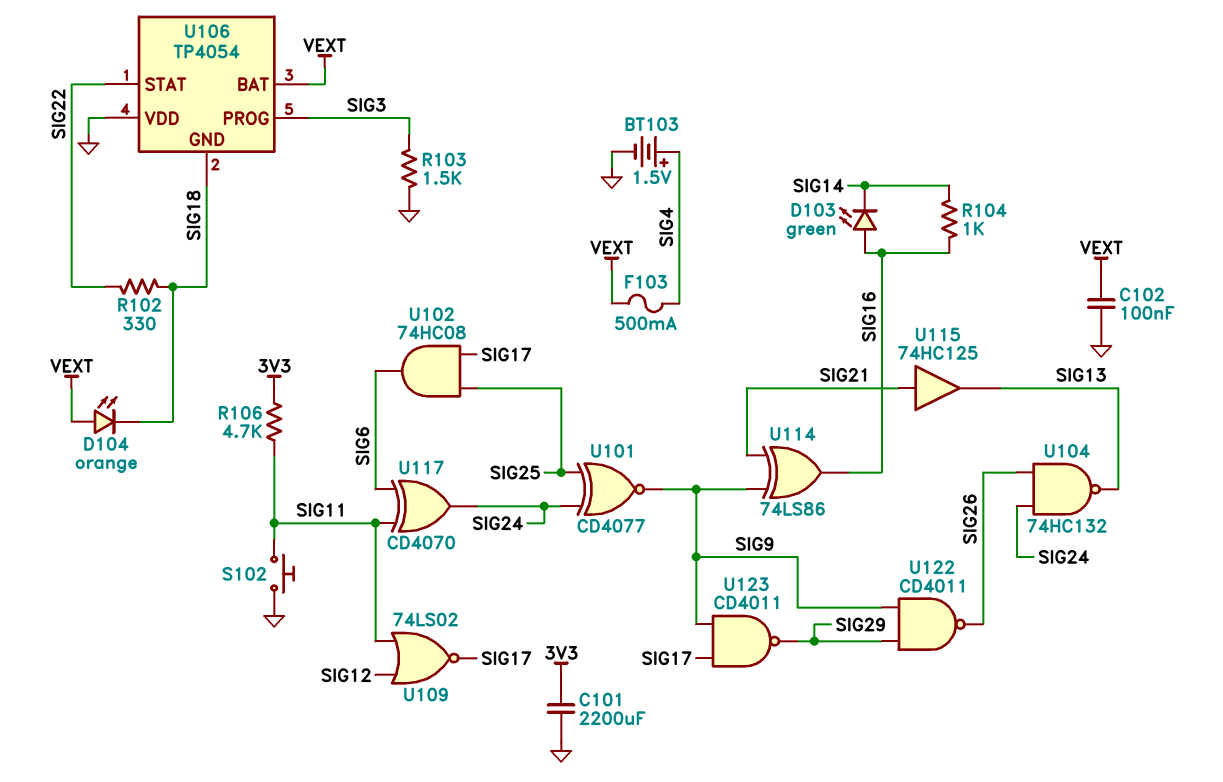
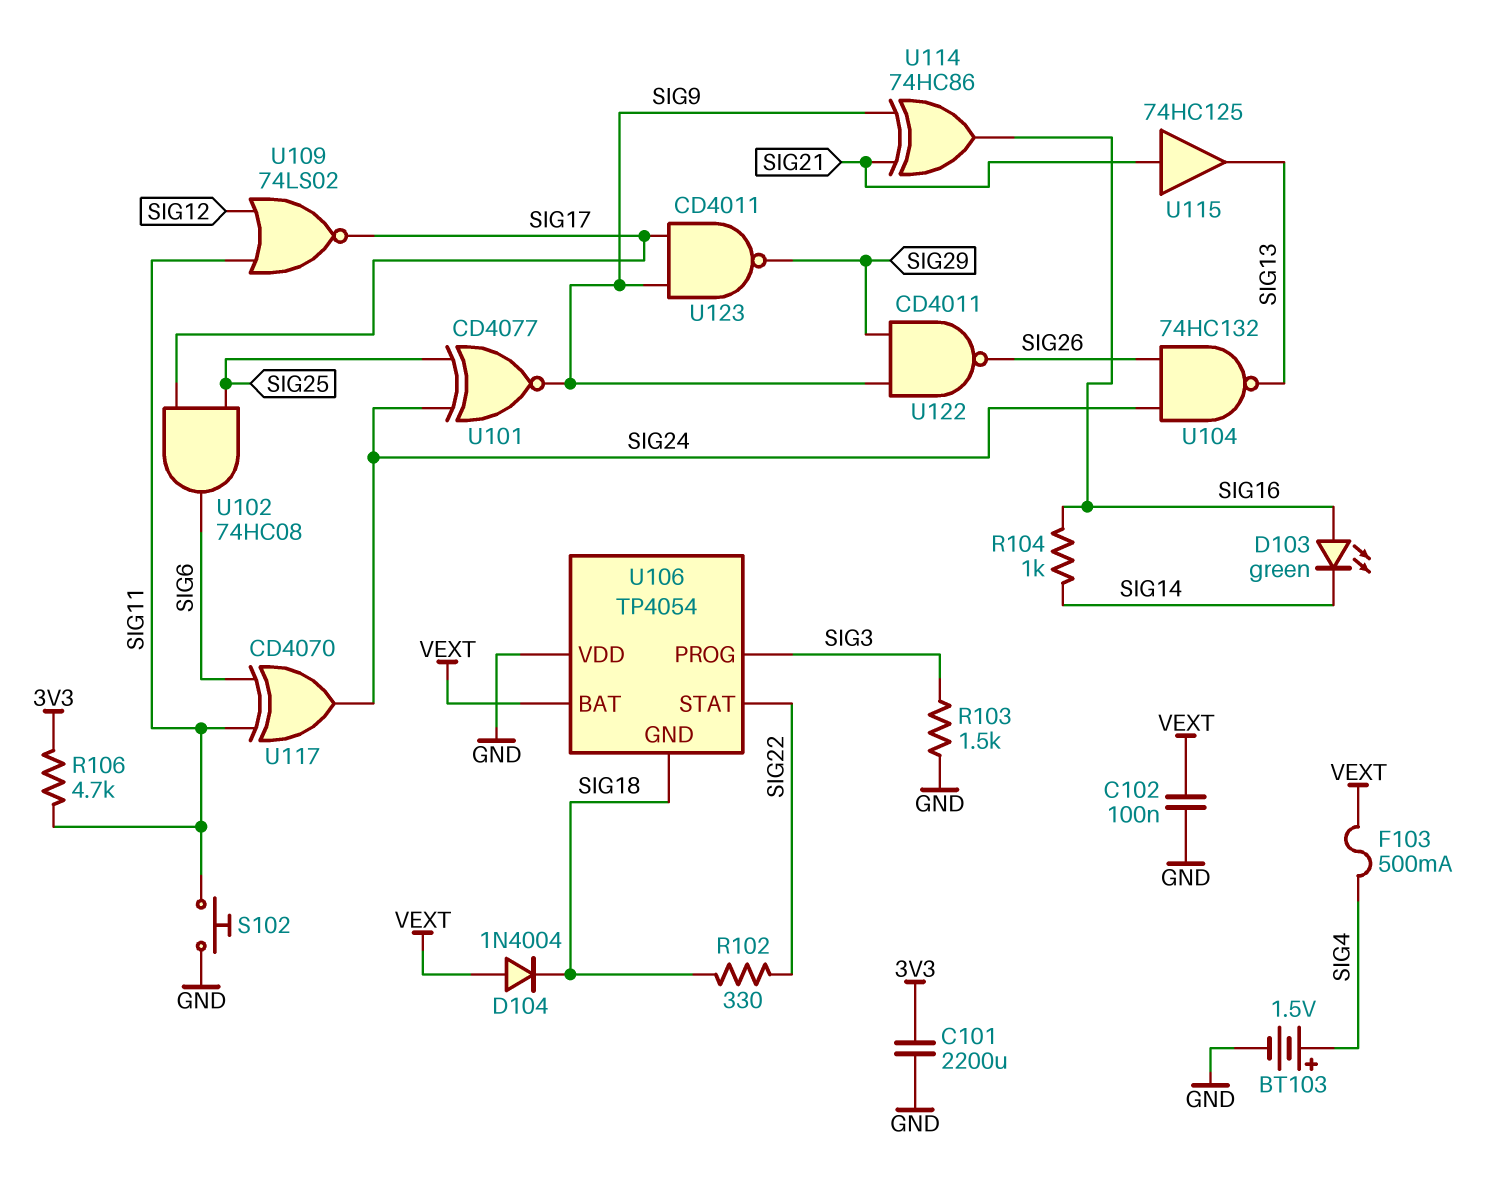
D104: LED orange (A VEXT, K SIG18) -> diode 1N4004 (A VEXT, K SIG18)
U114: XOR 74LS86 (in SIG9, in SIG21, out SIG16) -> XOR 74HC86 (in SIG9, in SIG21, out SIG16)

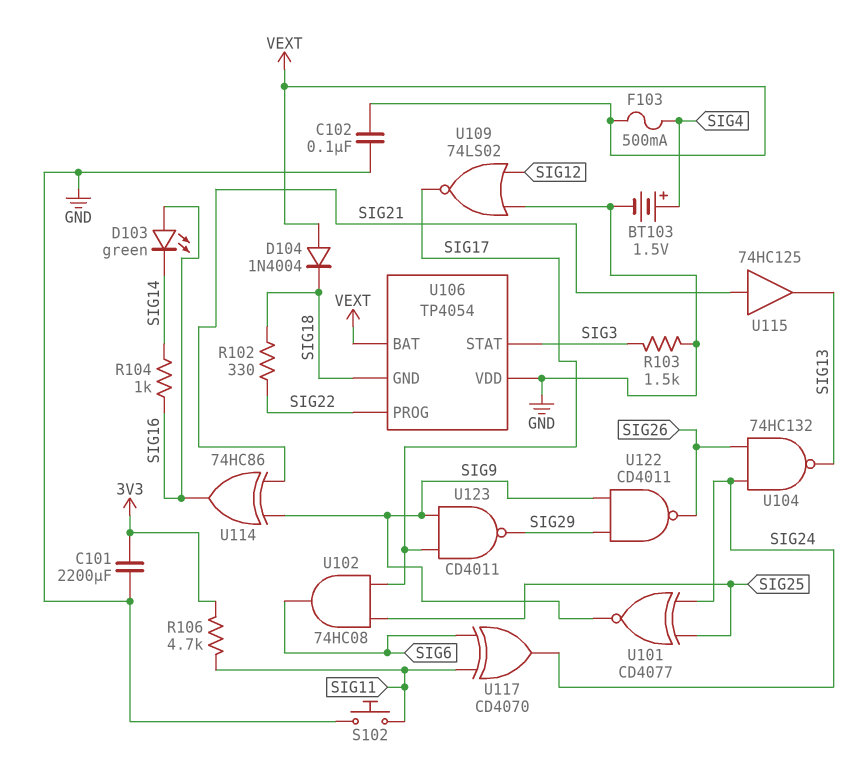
U106 pin PROG: SIG3 -> SIG22
U106 pin STAT: SIG22 -> SIG3
U109: NOR 74LS02 (in SIG11, in SIG12, out SIG17) -> NOR 74LS02 (in GND, in SIG12, out SIG17)

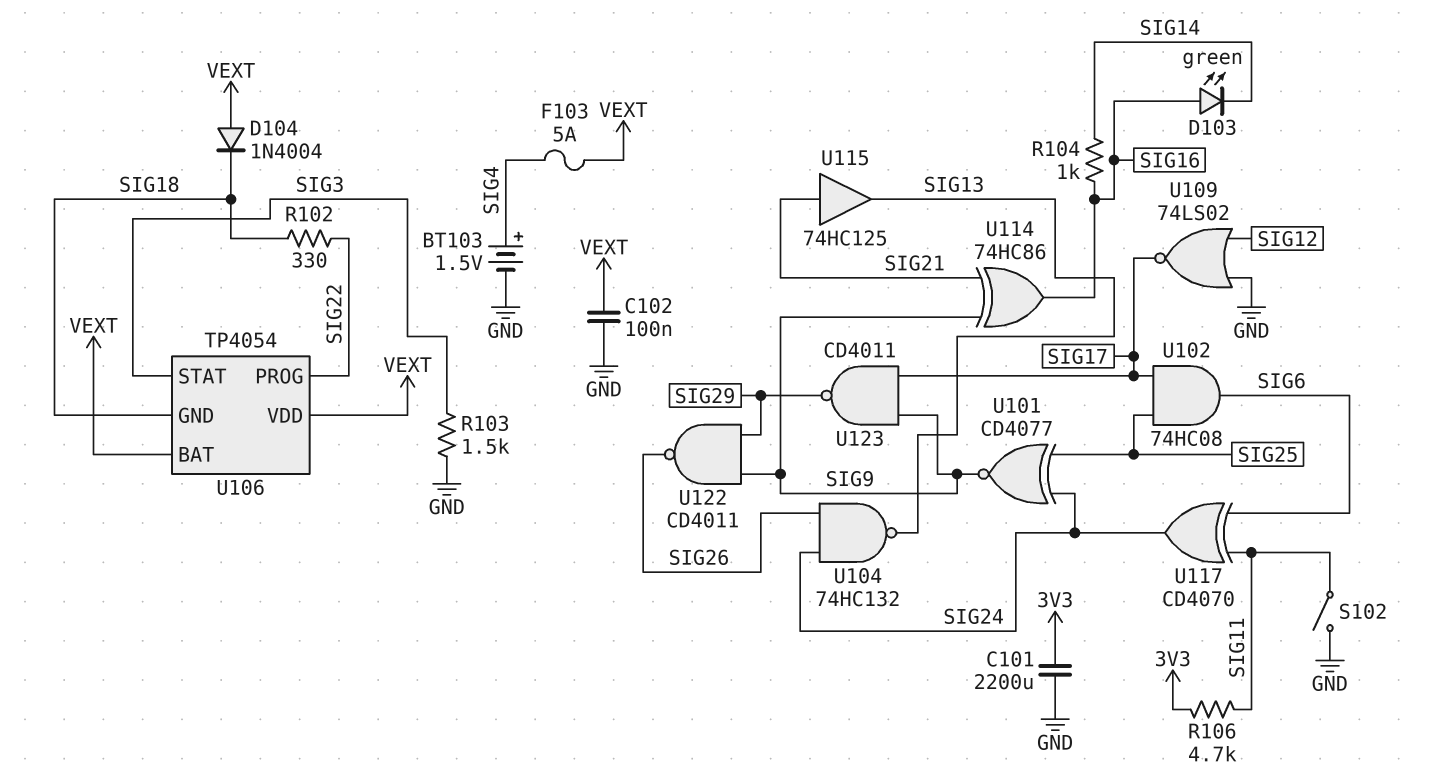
F103: 500mA (SIG4, VEXT) -> 5A (SIG4, VEXT)
S102: button (GND, SIG11) -> switch (GND, SIG11)
U106 pin VDD: GND -> VEXT

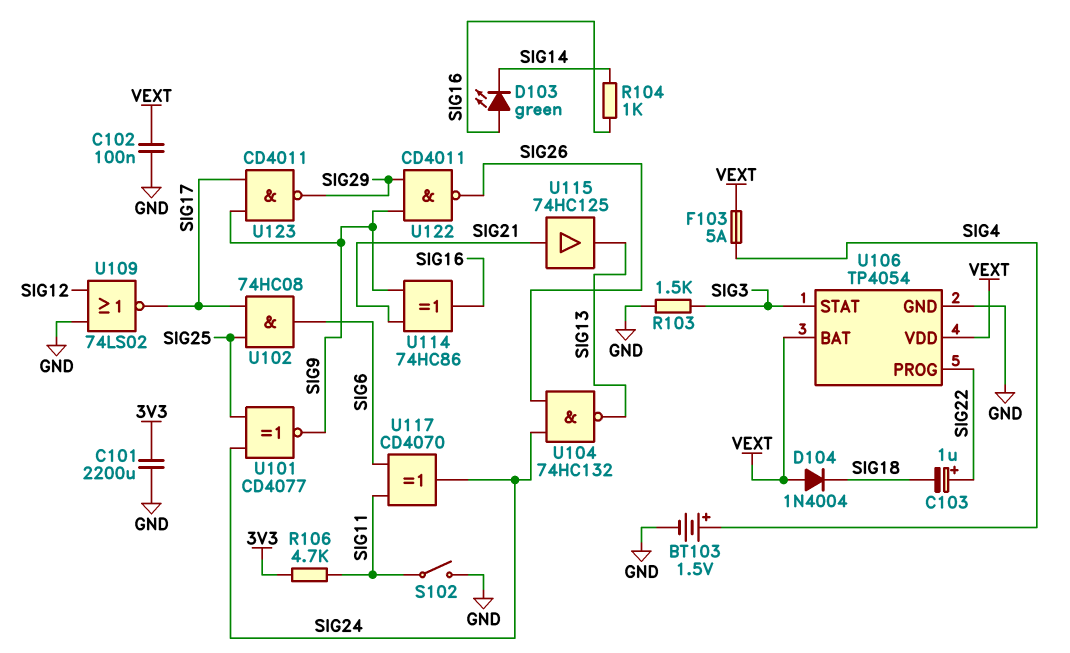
C103: none -> 1uF (plus SIG22, minus SIG18)
R102: 330 (SIG18, SIG22) -> none
U106 pin GND: SIG18 -> GND

